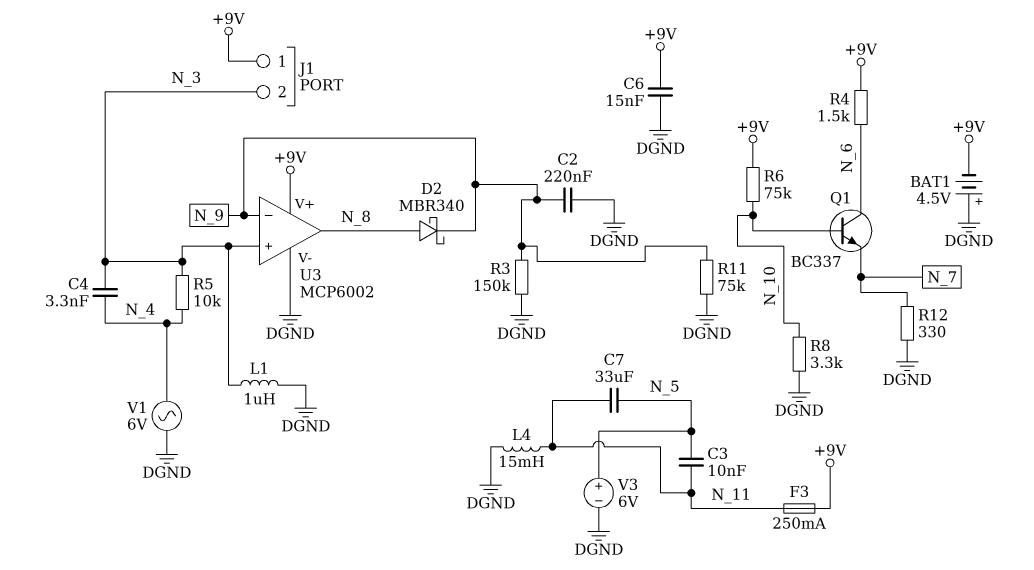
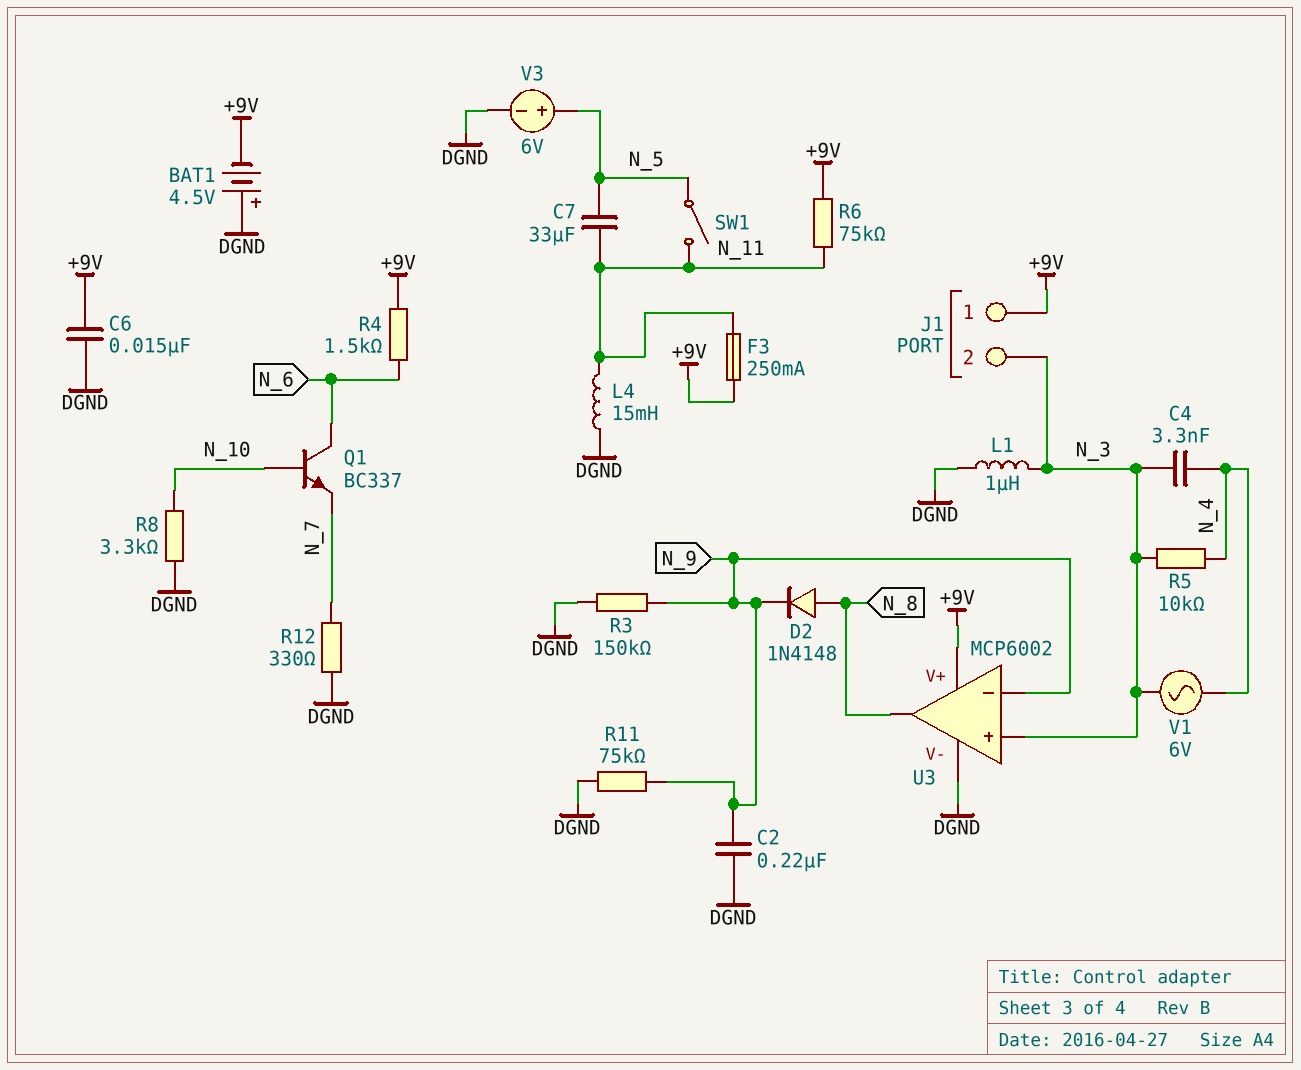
C3: 10nF (N_5, N_11) -> none
D2: schottky MBR340 (A N_8, K N_9) -> diode 1N4148 (A N_8, K N_9)
R6: 75k (+9V, N_10) -> 75k (+9V, N_11)
SW1: none -> switch (N_5, N_11)
V1: AC 6V (DGND, N_4) -> AC 6V (N_3, N_4)

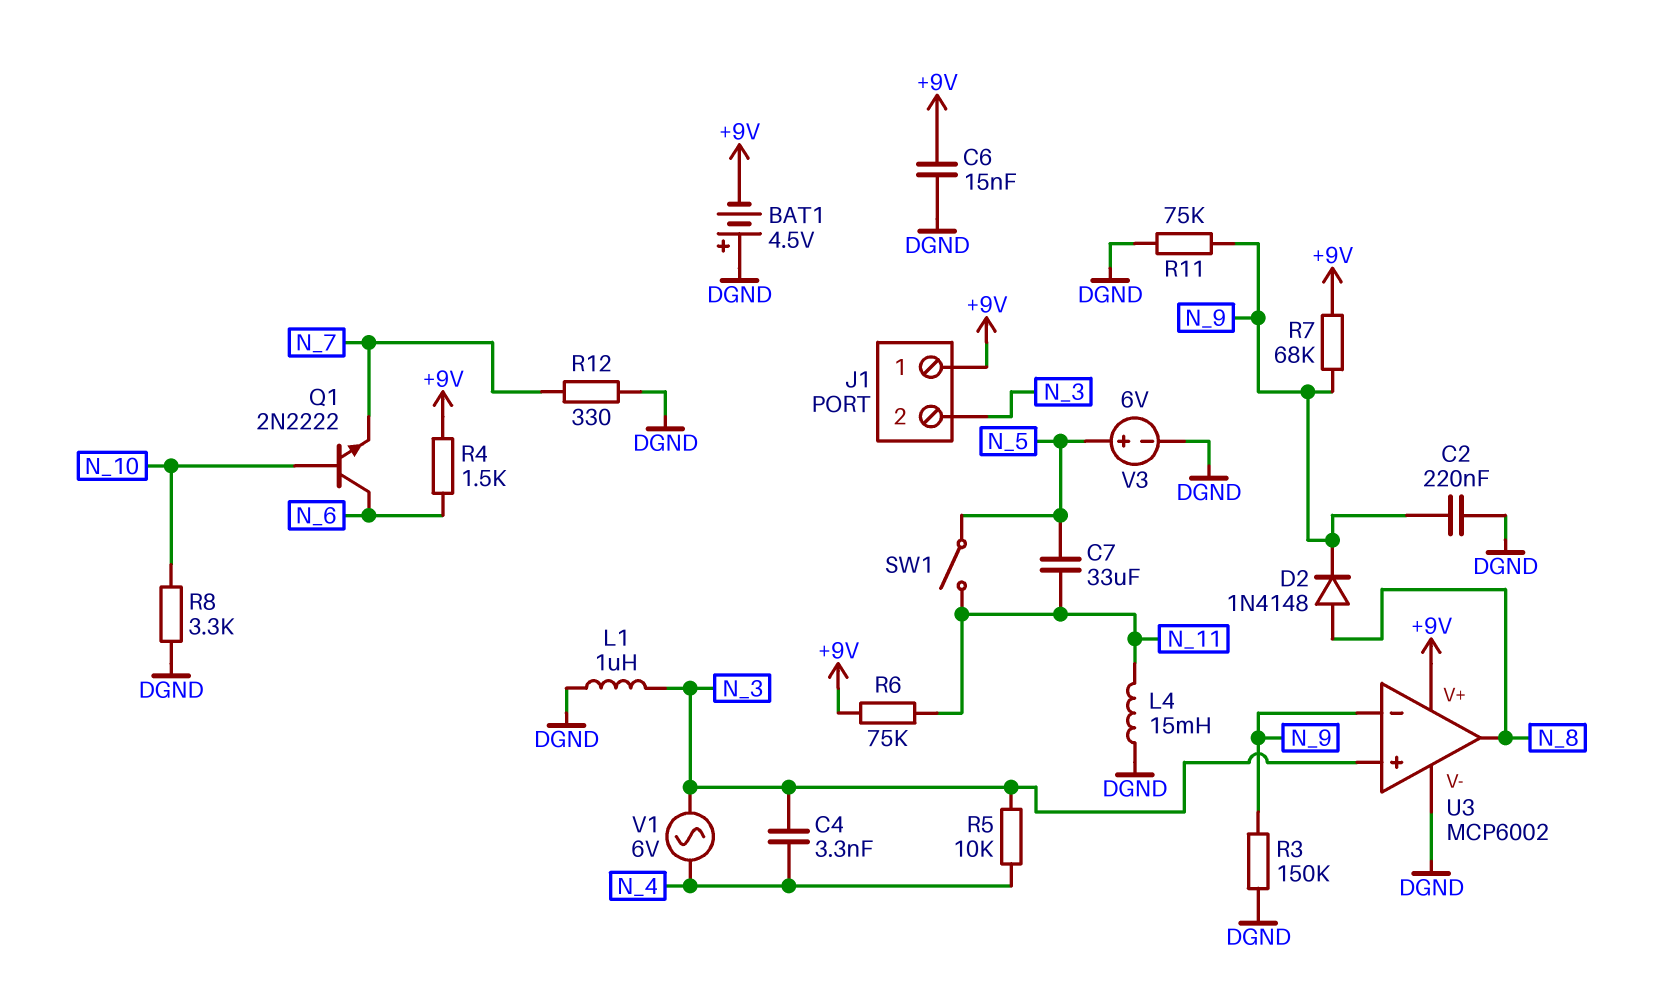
F3: 250mA (+9V, N_11) -> none
Q1: NPN BC337 (B N_10, C N_6, E N_7) -> NPN 2N2222 (B N_10, C N_6, E N_7)
R7: none -> 68k (+9V, N_9)

